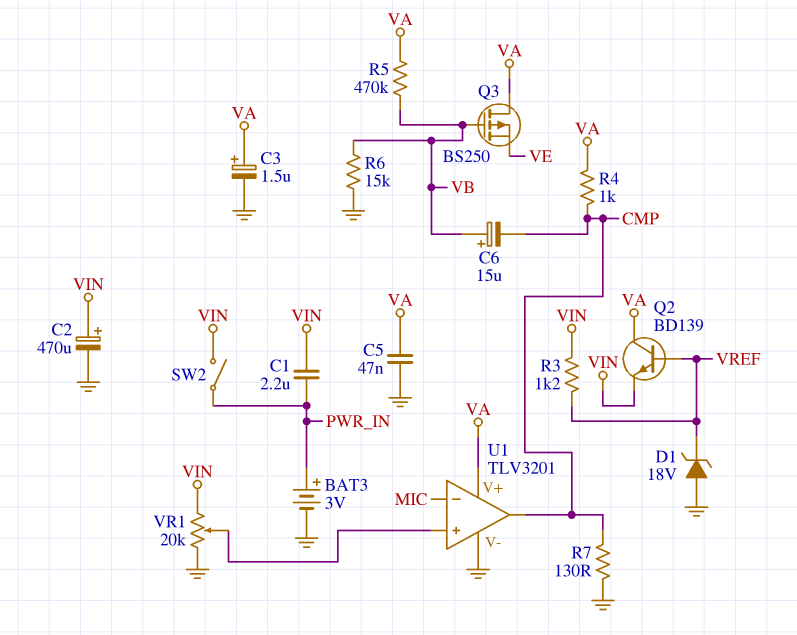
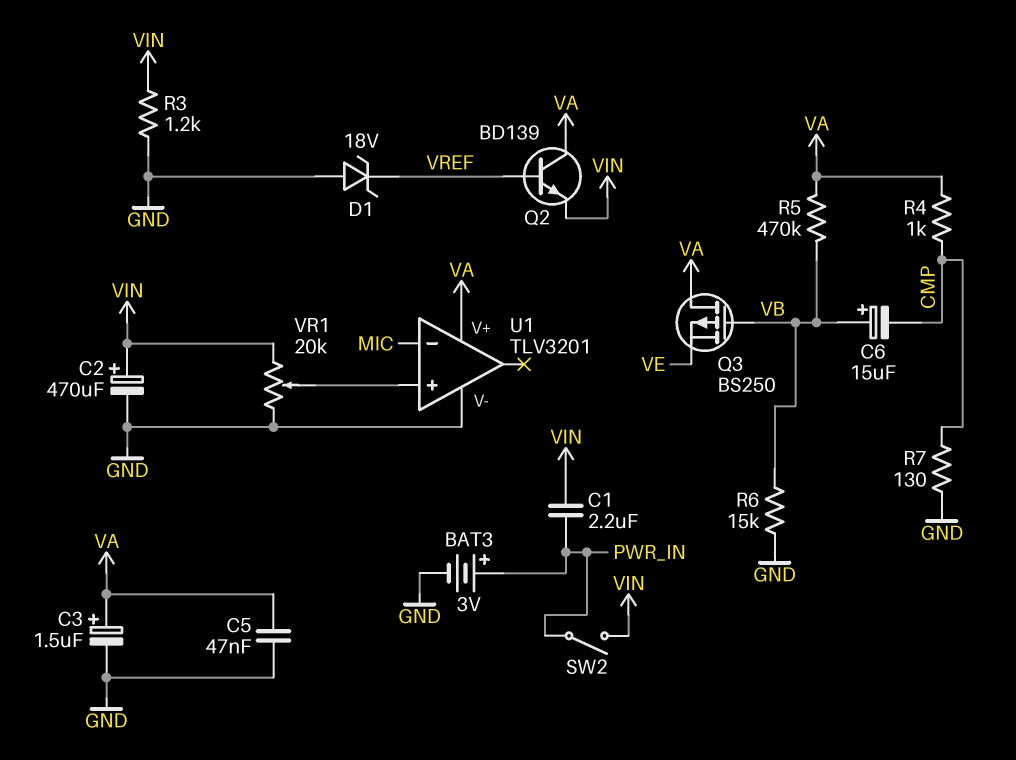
R3: 1.2k (VIN, VREF) -> 1.2k (GND, VIN)
U1 pin out: CMP -> none

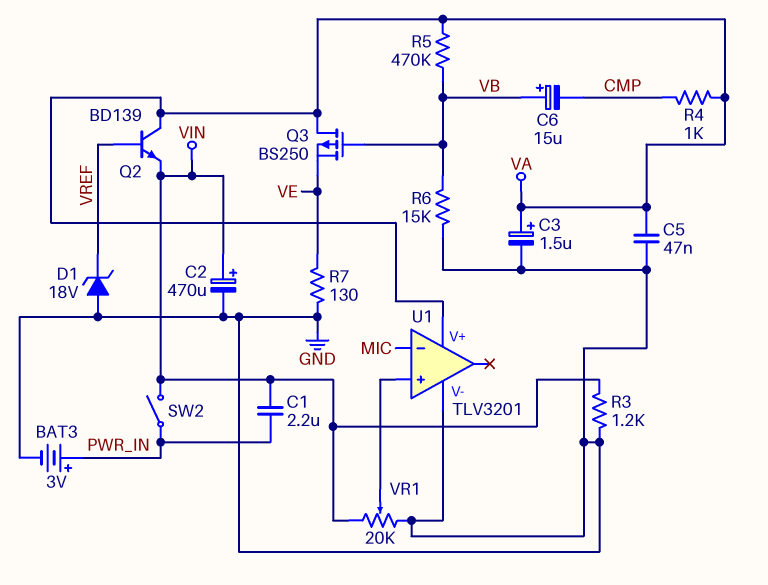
R7: 130 (CMP, GND) -> 130 (GND, VE)

